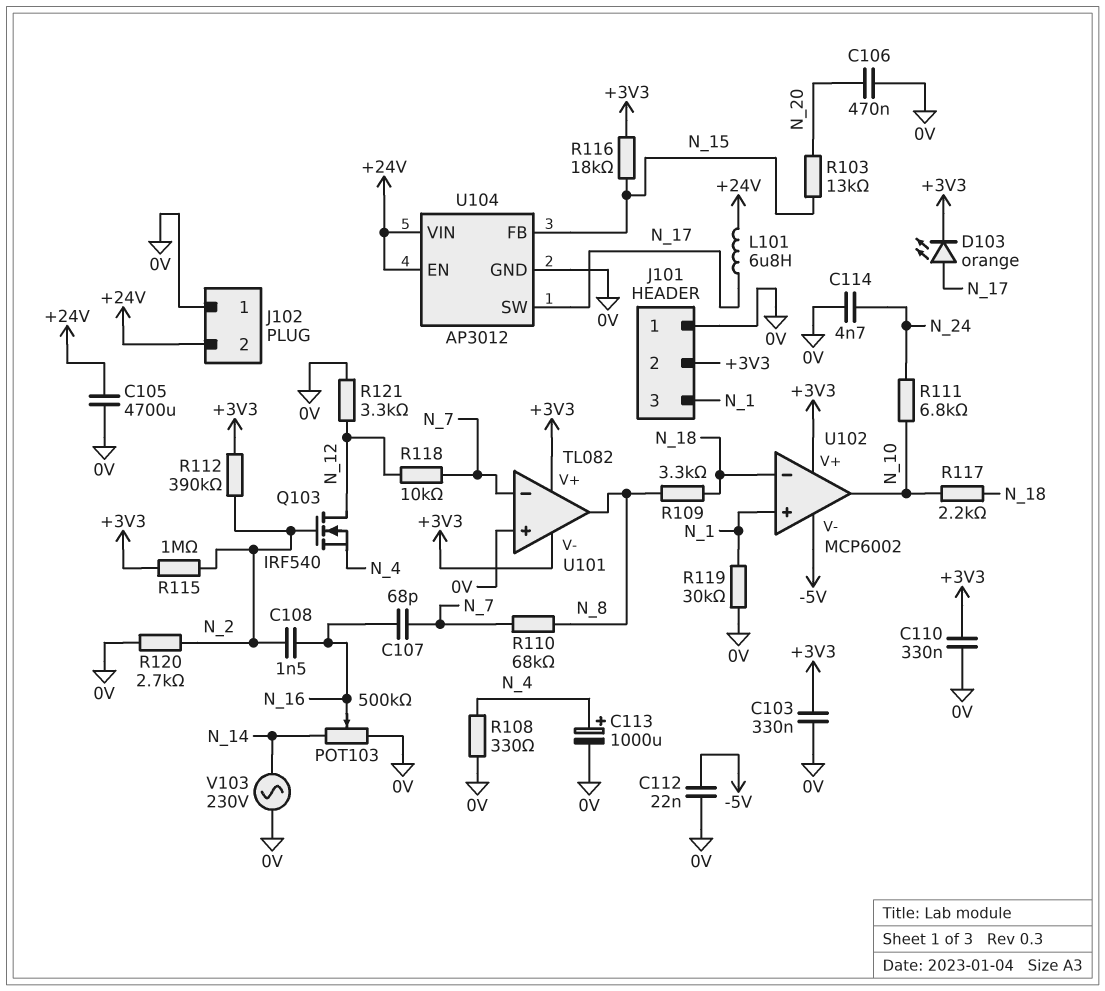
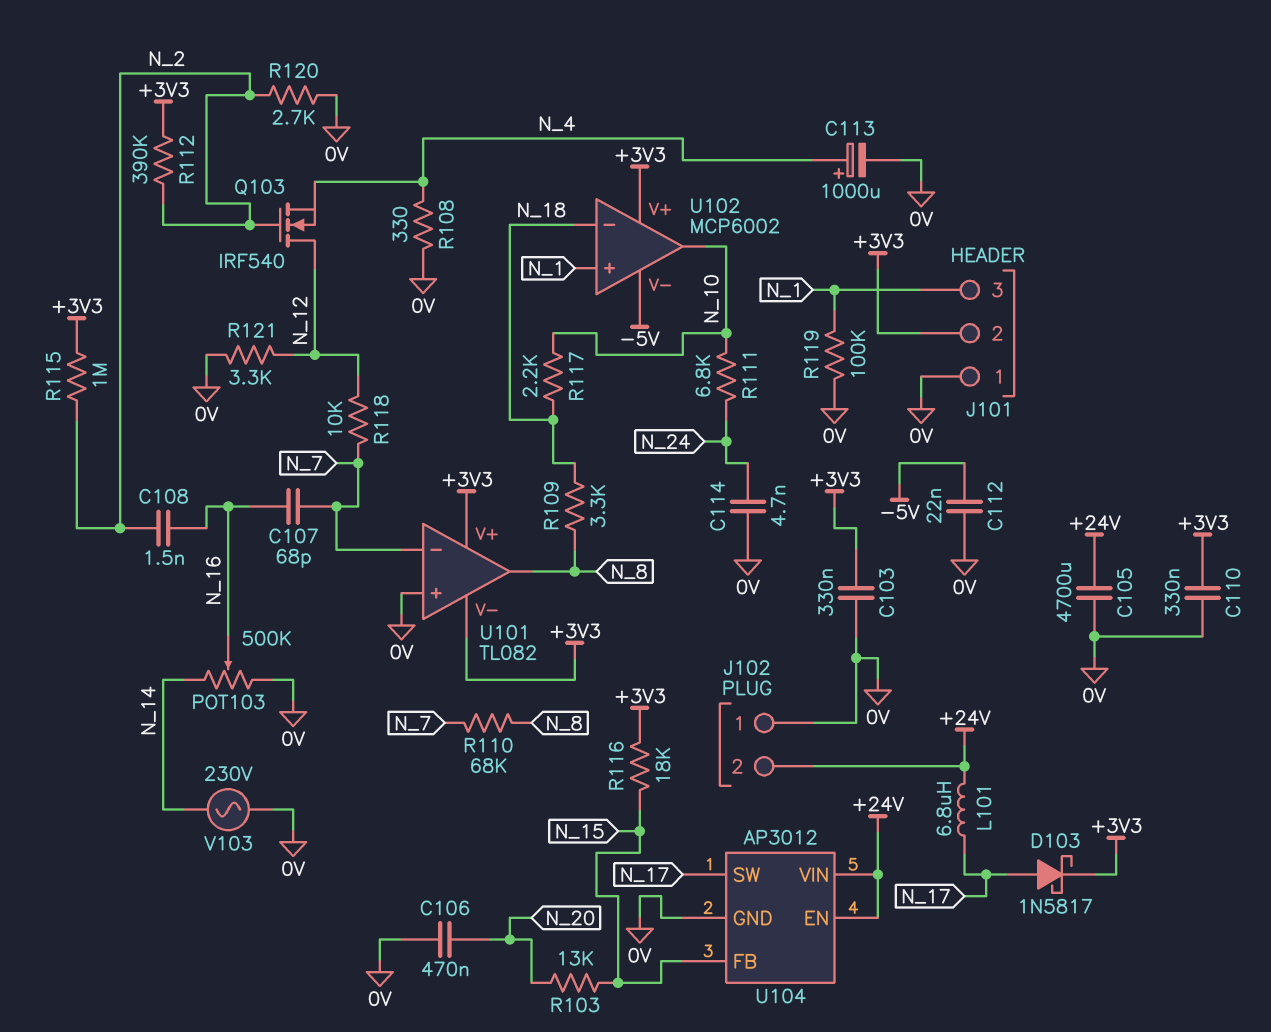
D103: LED orange (A N_17, K +3V3) -> schottky 1N5817 (A N_17, K +3V3)
R119: 30k (0V, N_1) -> 100k (0V, N_1)

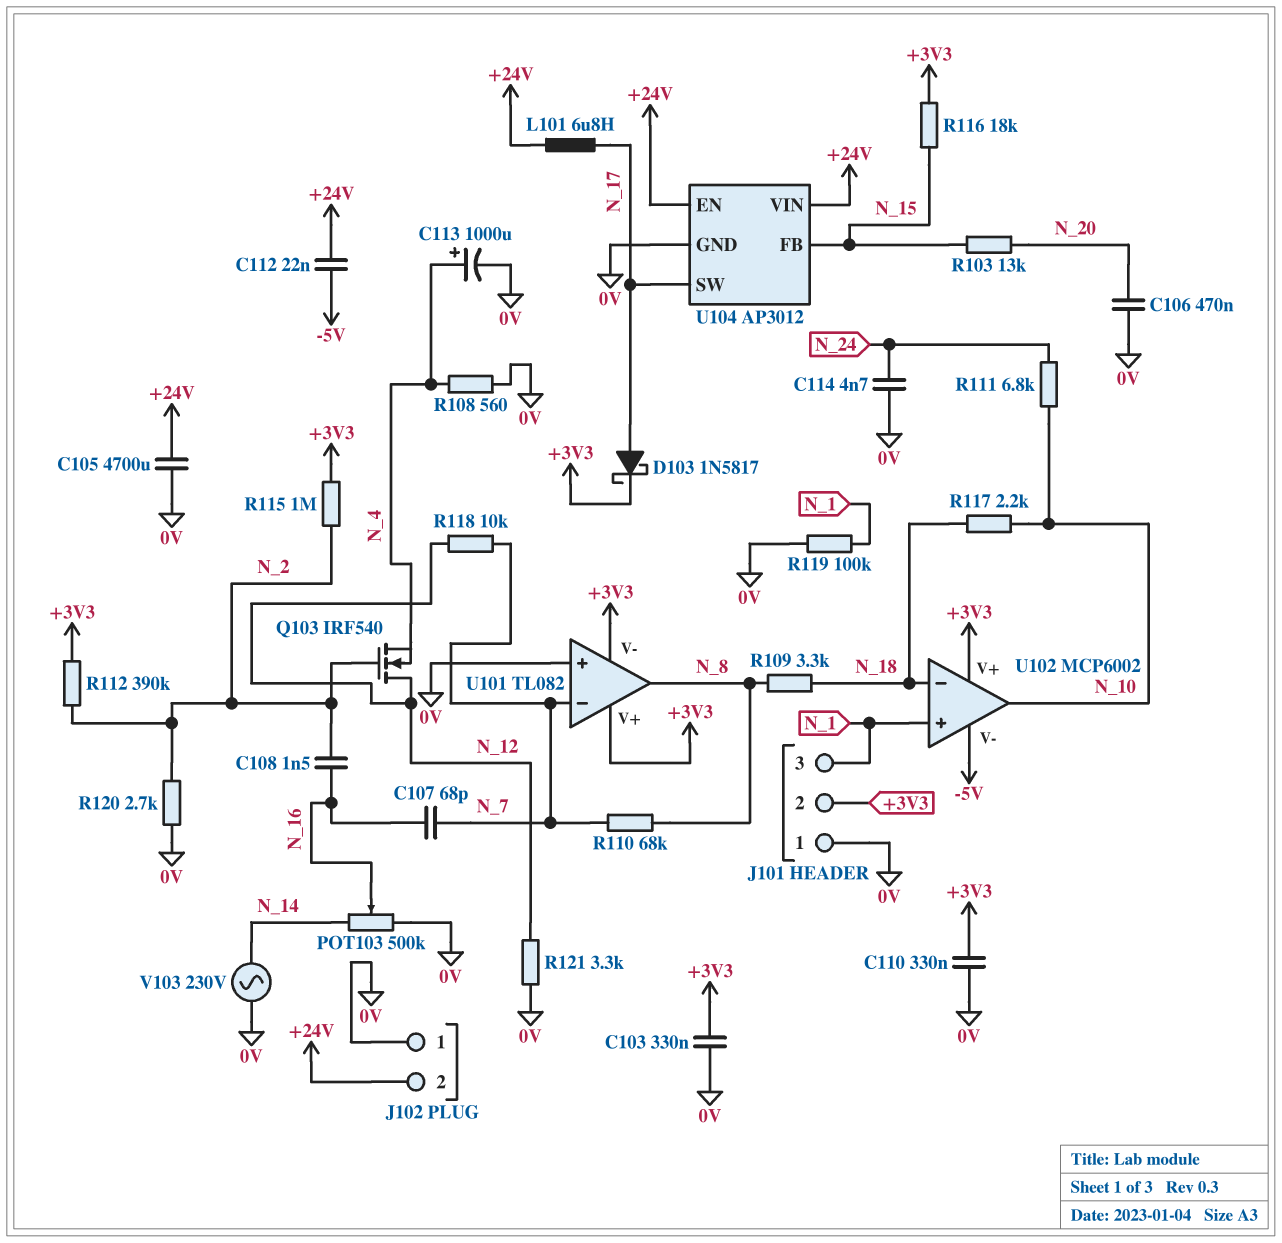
C112: 22nF (-5V, 0V) -> 22nF (+24V, -5V)
R108: 330 (0V, N_4) -> 560 (0V, N_4)

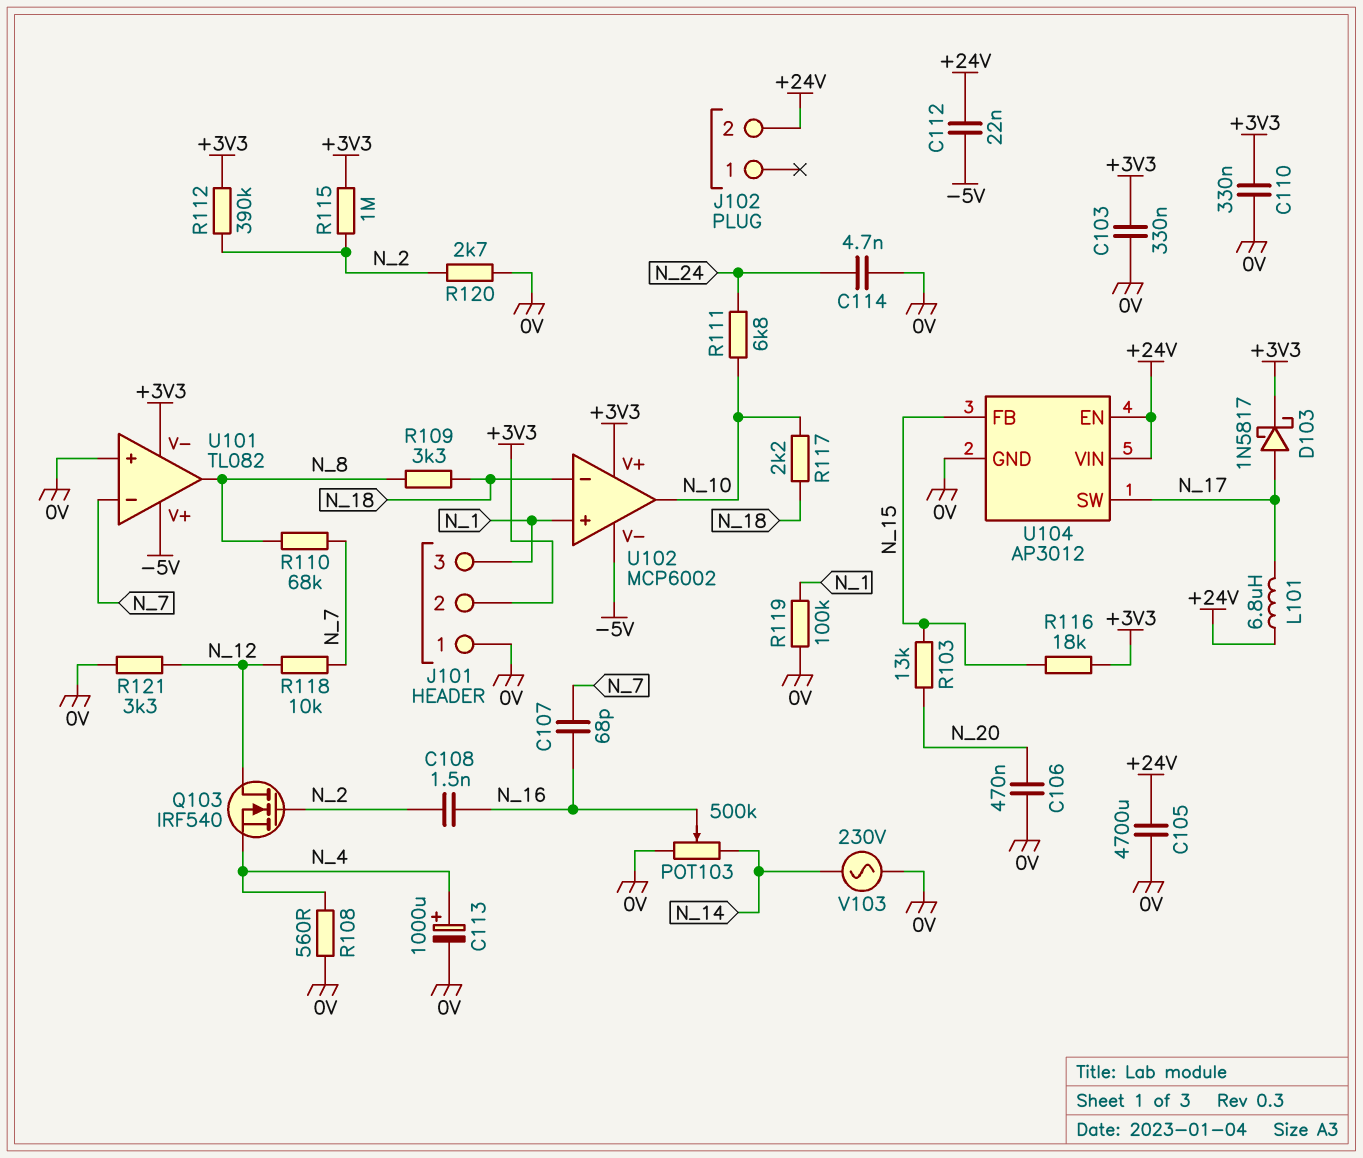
J102 pin 1: 0V -> none
U101 pin V+: +3V3 -> -5V

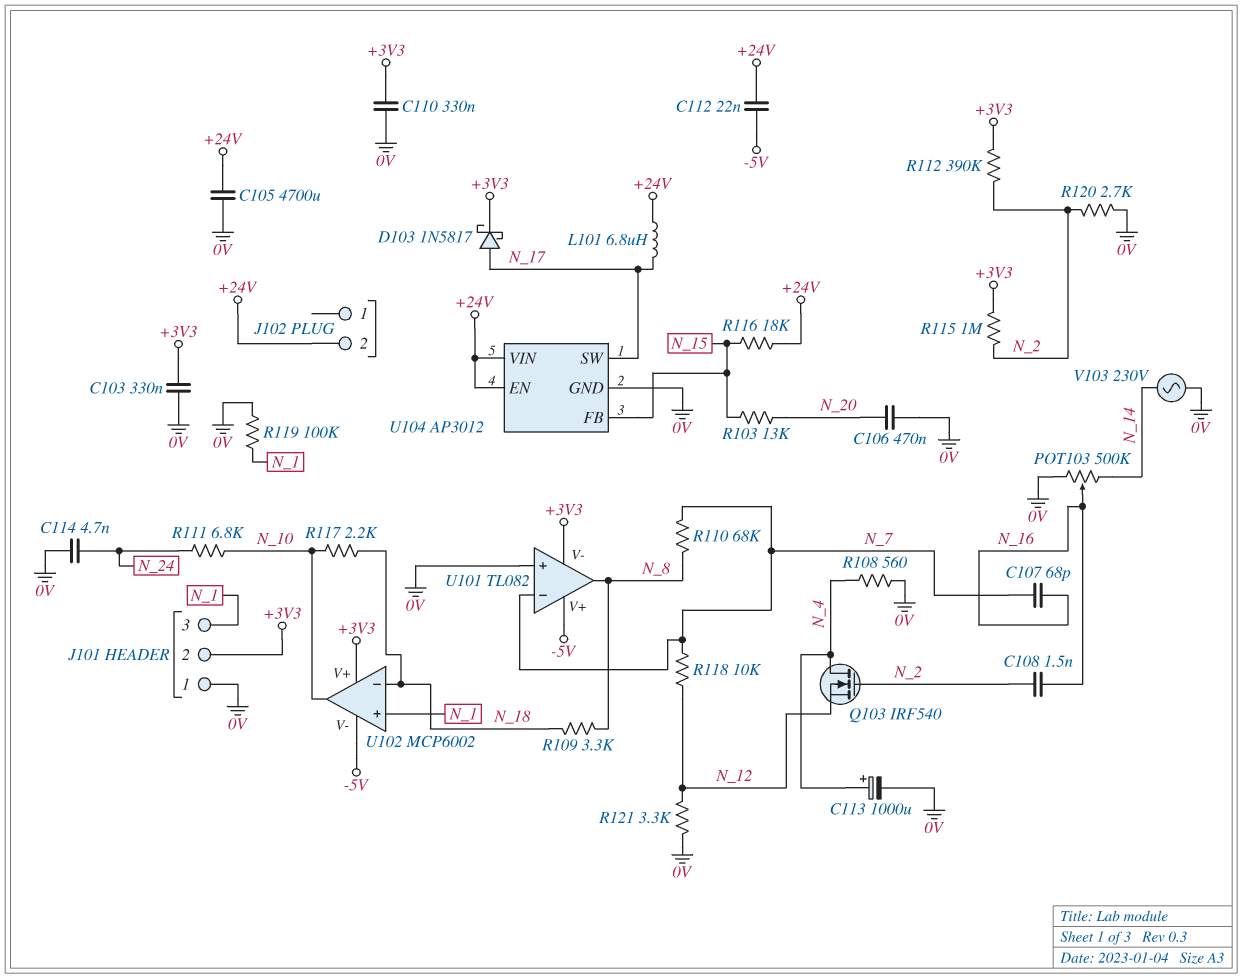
Q103: NMOS IRF540 (G N_2, D N_12, S N_4) -> NMOS IRF540 (G N_2, D N_4, S N_12)
R116: 18k (+3V3, N_15) -> 18k (+24V, N_15)

